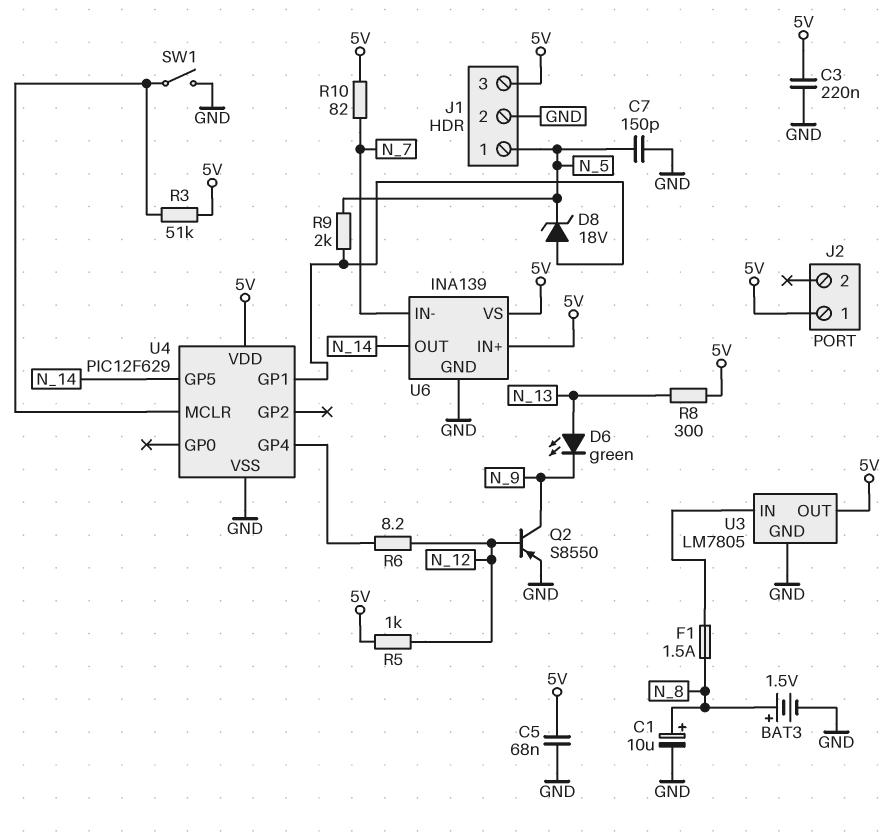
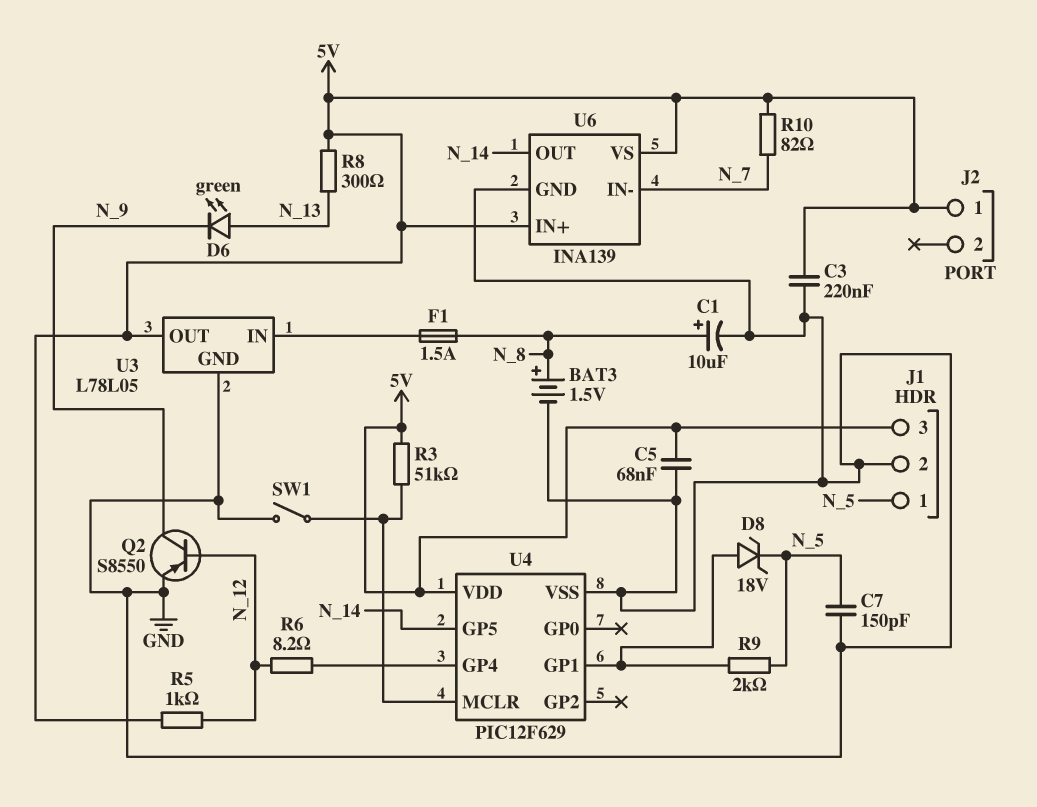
U3: LM7805 -> L78L05

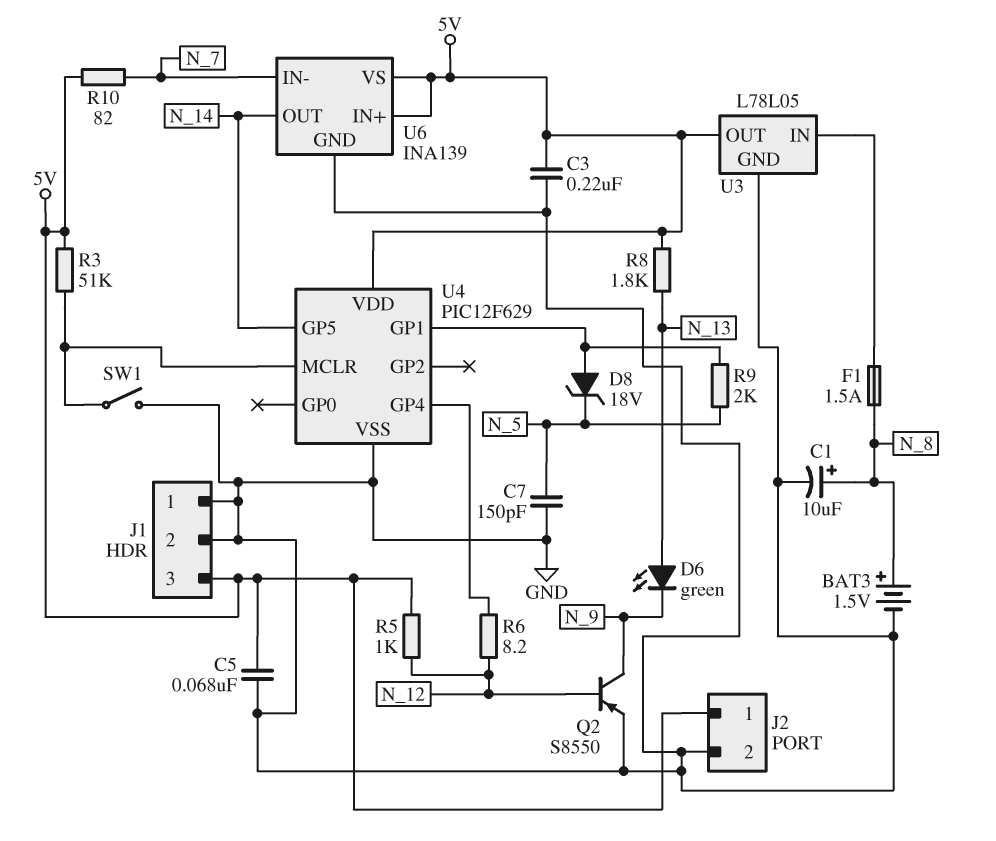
J1 pin 1: N_5 -> GND
J2 pin 2: none -> GND
R8: 300 (5V, N_13) -> 1.8k (5V, N_13)

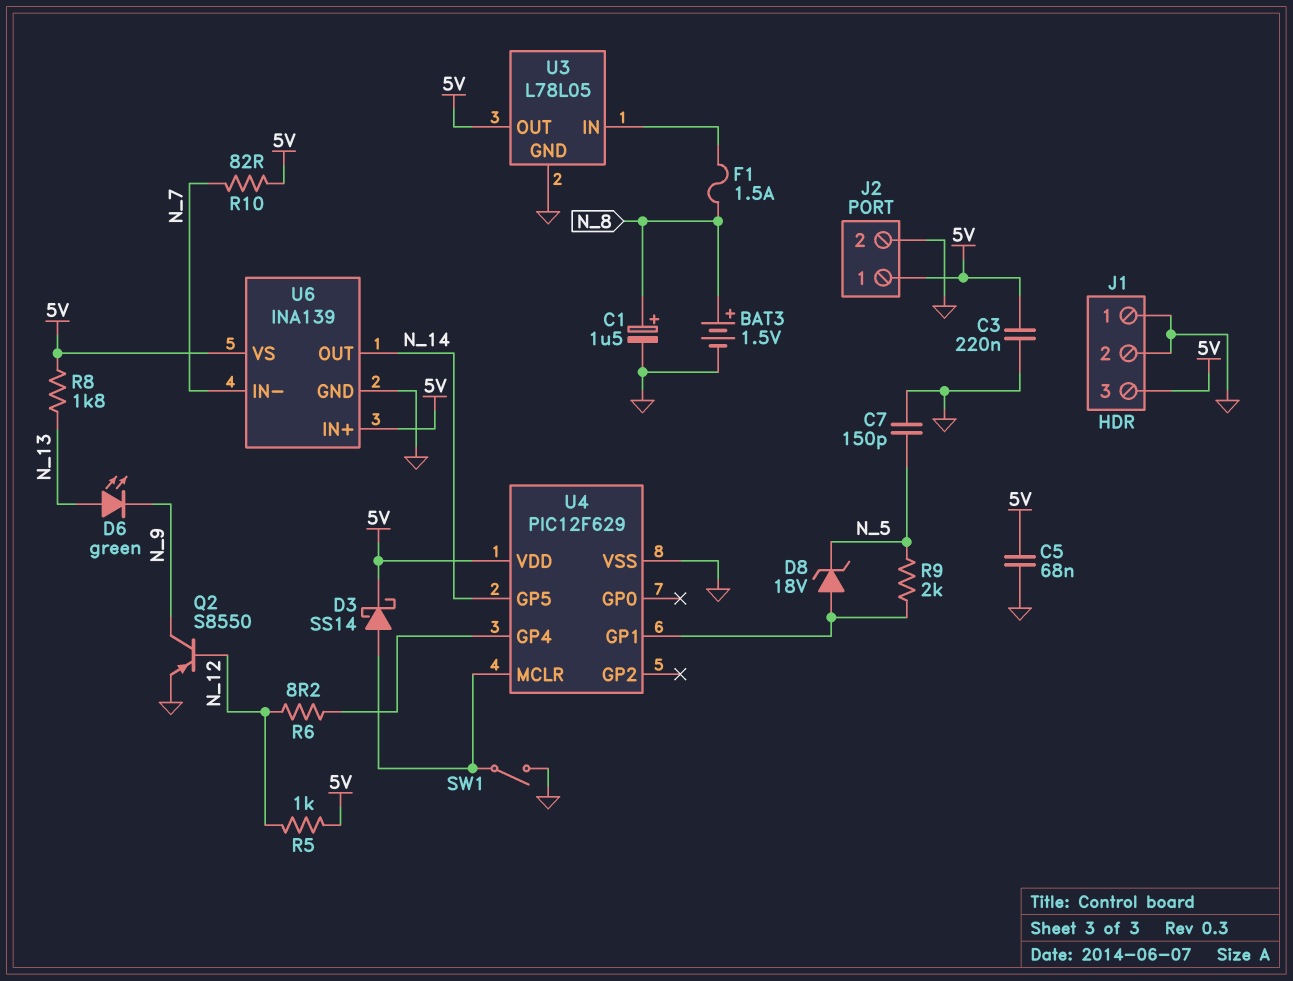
C1: 10uF (plus N_8, minus GND) -> 1.5uF (plus N_8, minus GND)
D3: none -> schottky SS14 (A U4/MCLR, K 5V)
R3: 51k (5V, U4/MCLR) -> none

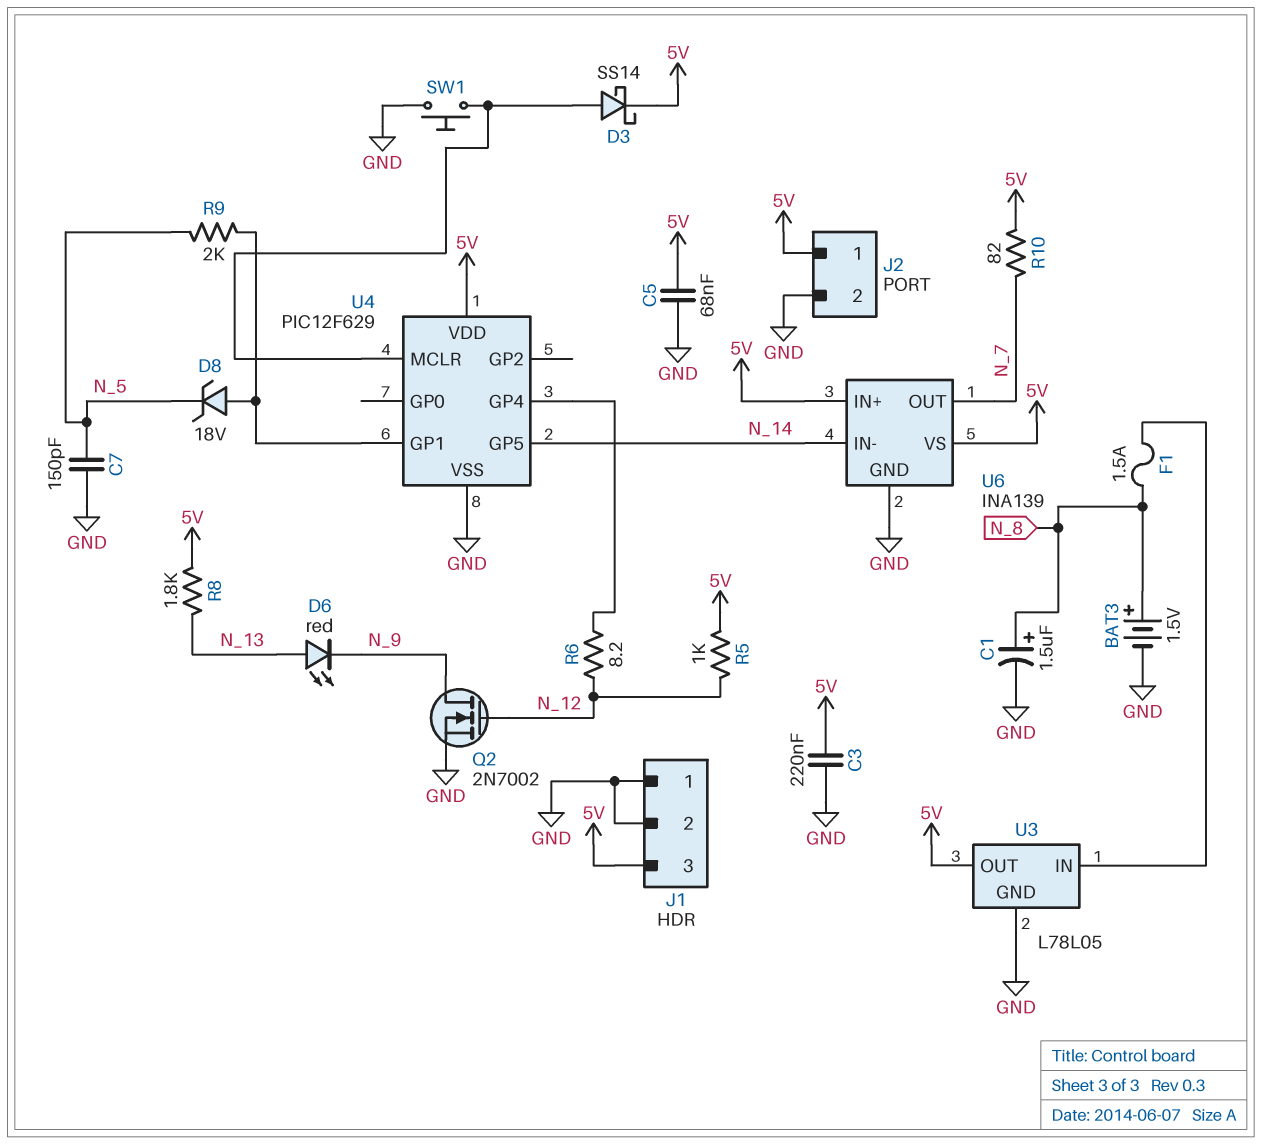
D6: LED green (A N_13, K N_9) -> LED red (A N_13, K N_9)
Q2: PNP S8550 (B N_12, C N_9, E GND) -> NMOS 2N7002 (G N_12, D N_9, S GND)
SW1: switch (GND, U4/MCLR) -> button (GND, U4/MCLR)
U6 pin IN-: N_7 -> N_14
U6 pin OUT: N_14 -> N_7

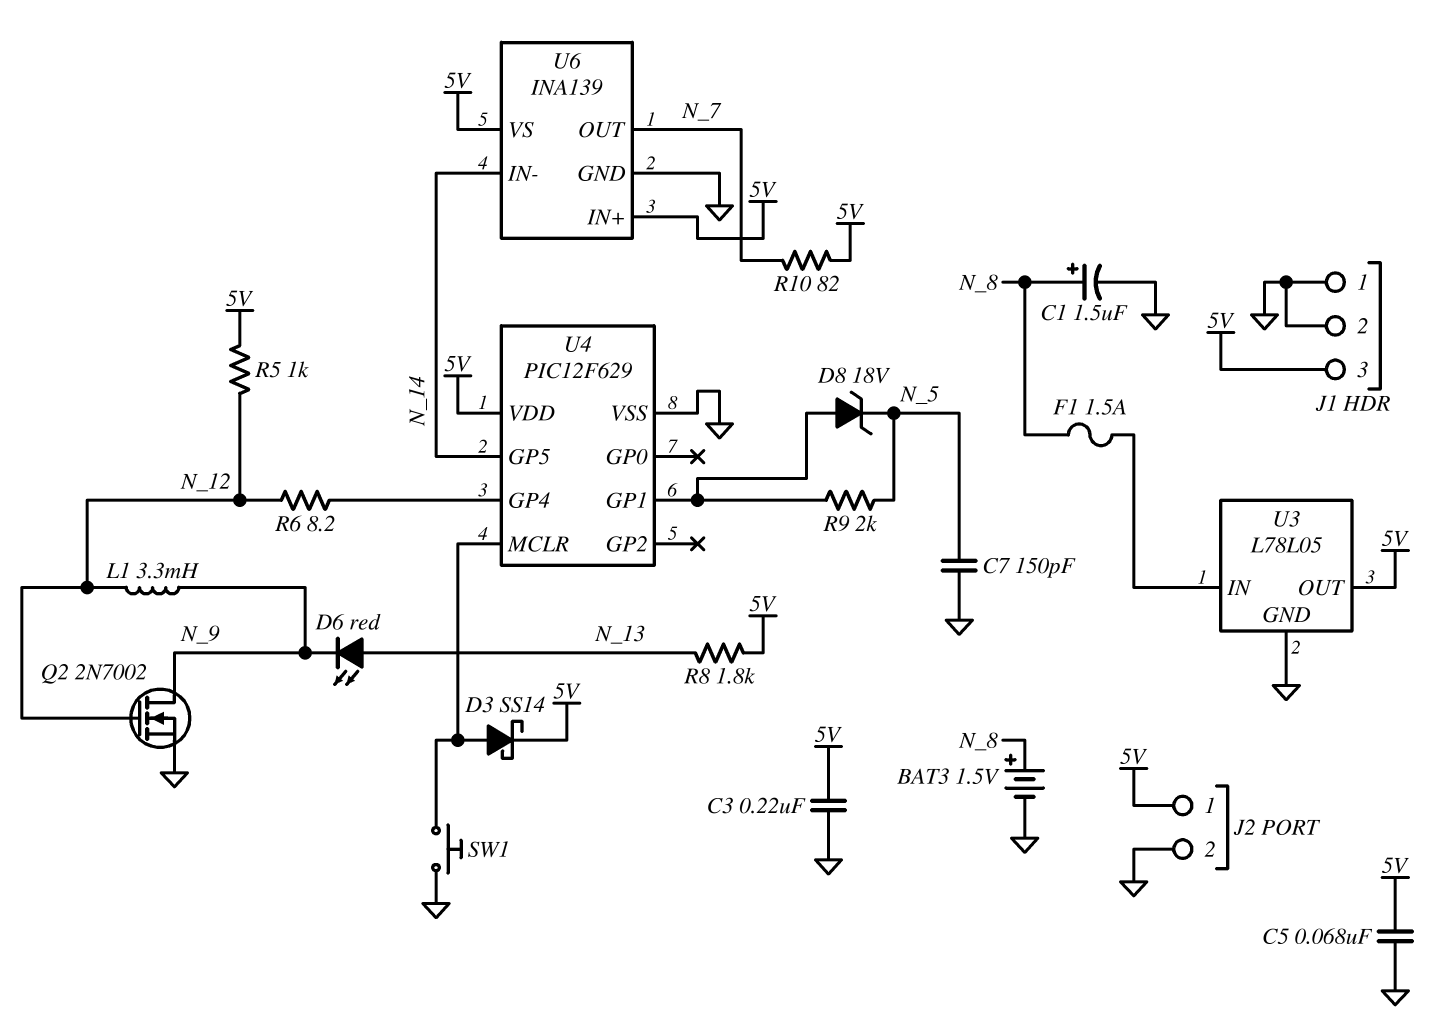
L1: none -> 3.3mH (N_9, N_12)

